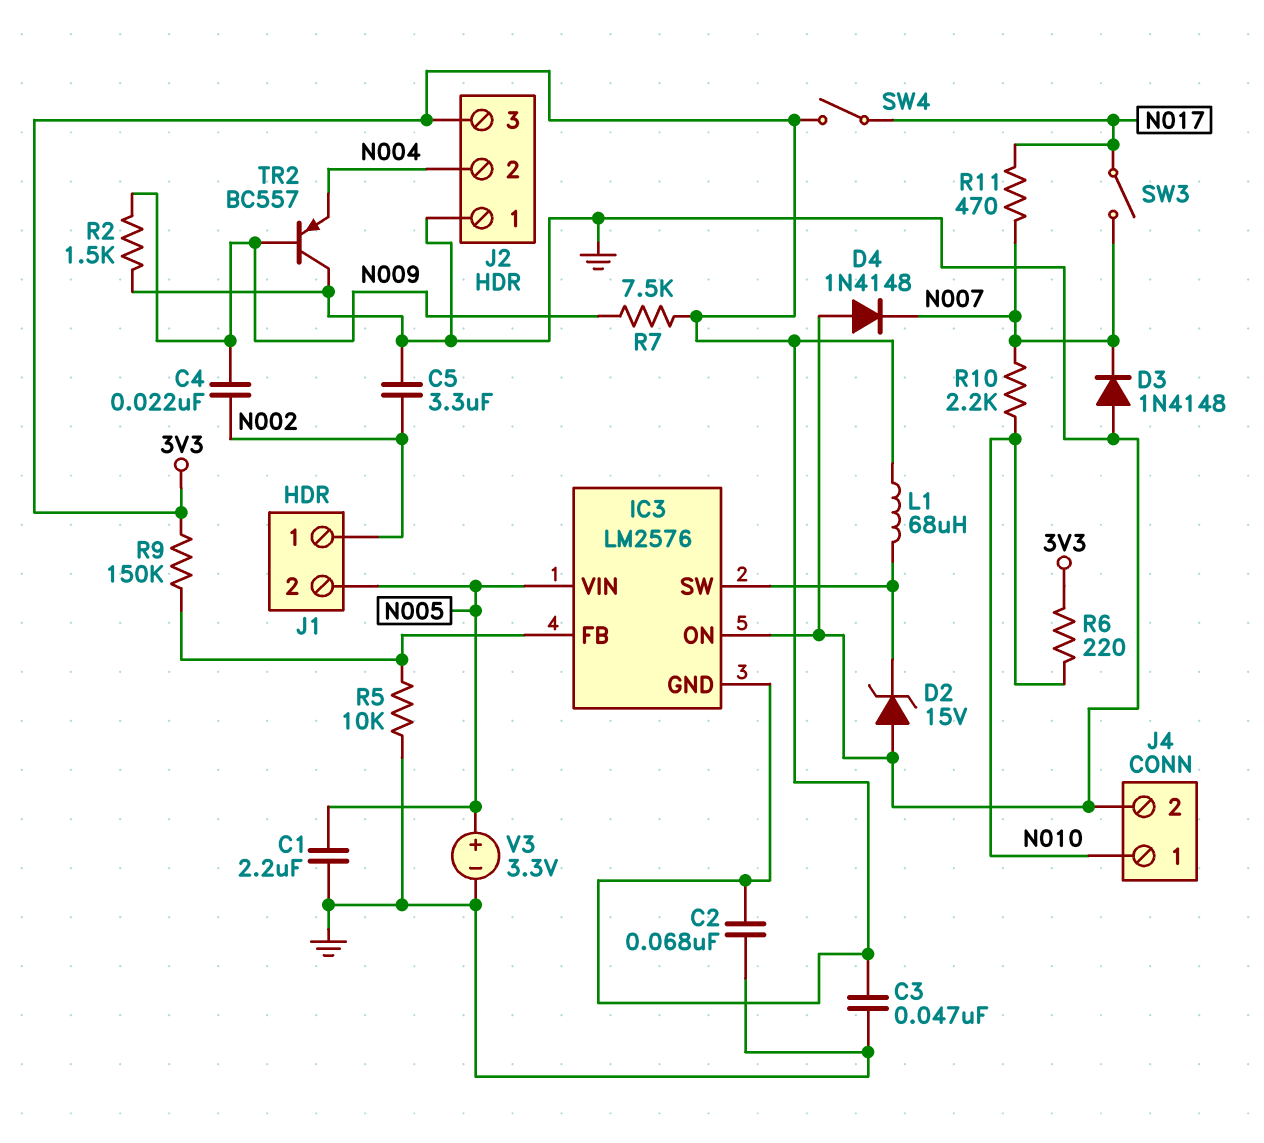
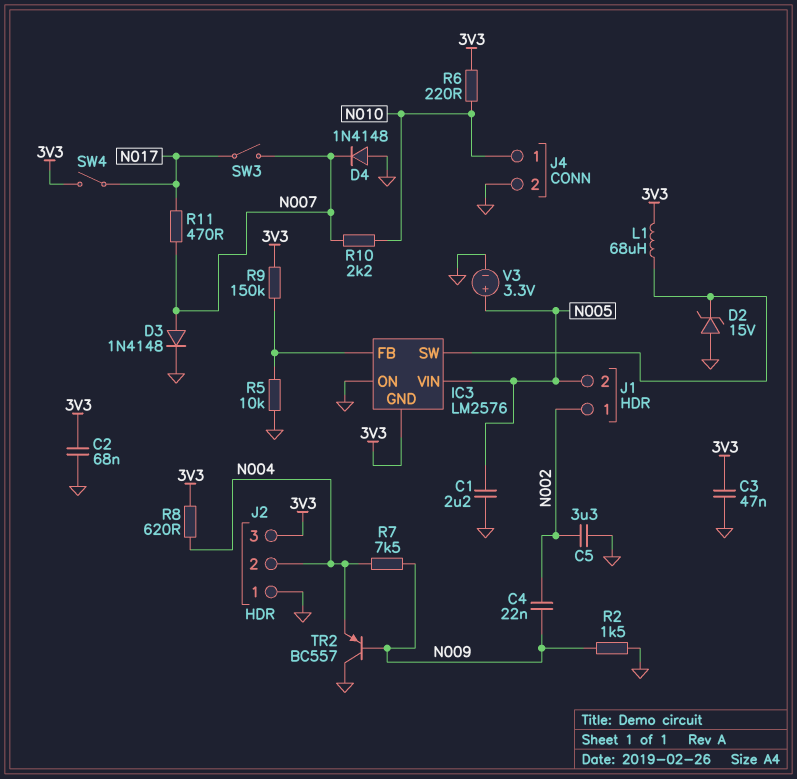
D3: diode 1N4148 (A GND, K N007) -> diode 1N4148 (A N007, K GND)
R7: 7.5k (3V3, N009) -> 7.5k (N004, N009)
R8: none -> 620 (3V3, N004)

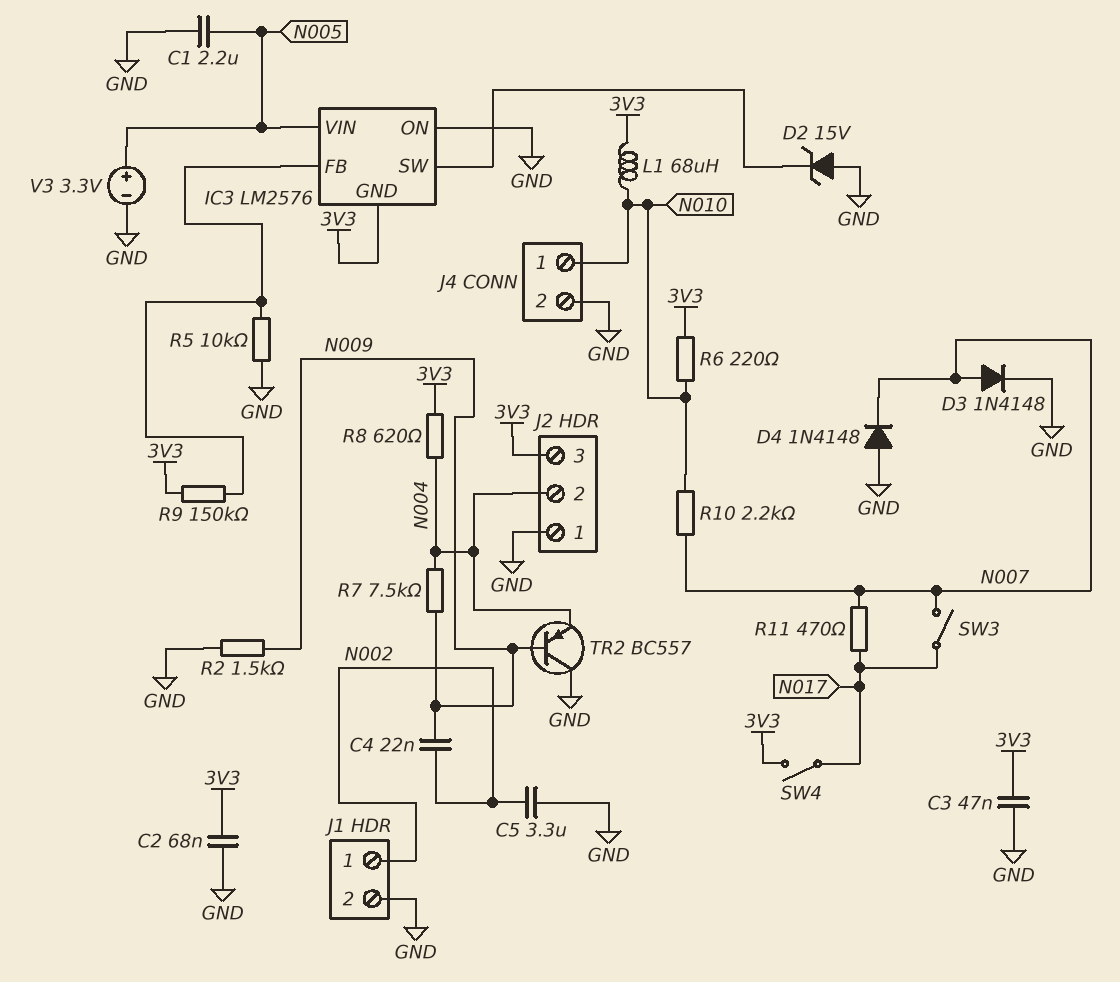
J1 pin 2: N005 -> GND
L1: 68uH (3V3, IC3/SW) -> 68uH (3V3, N010)

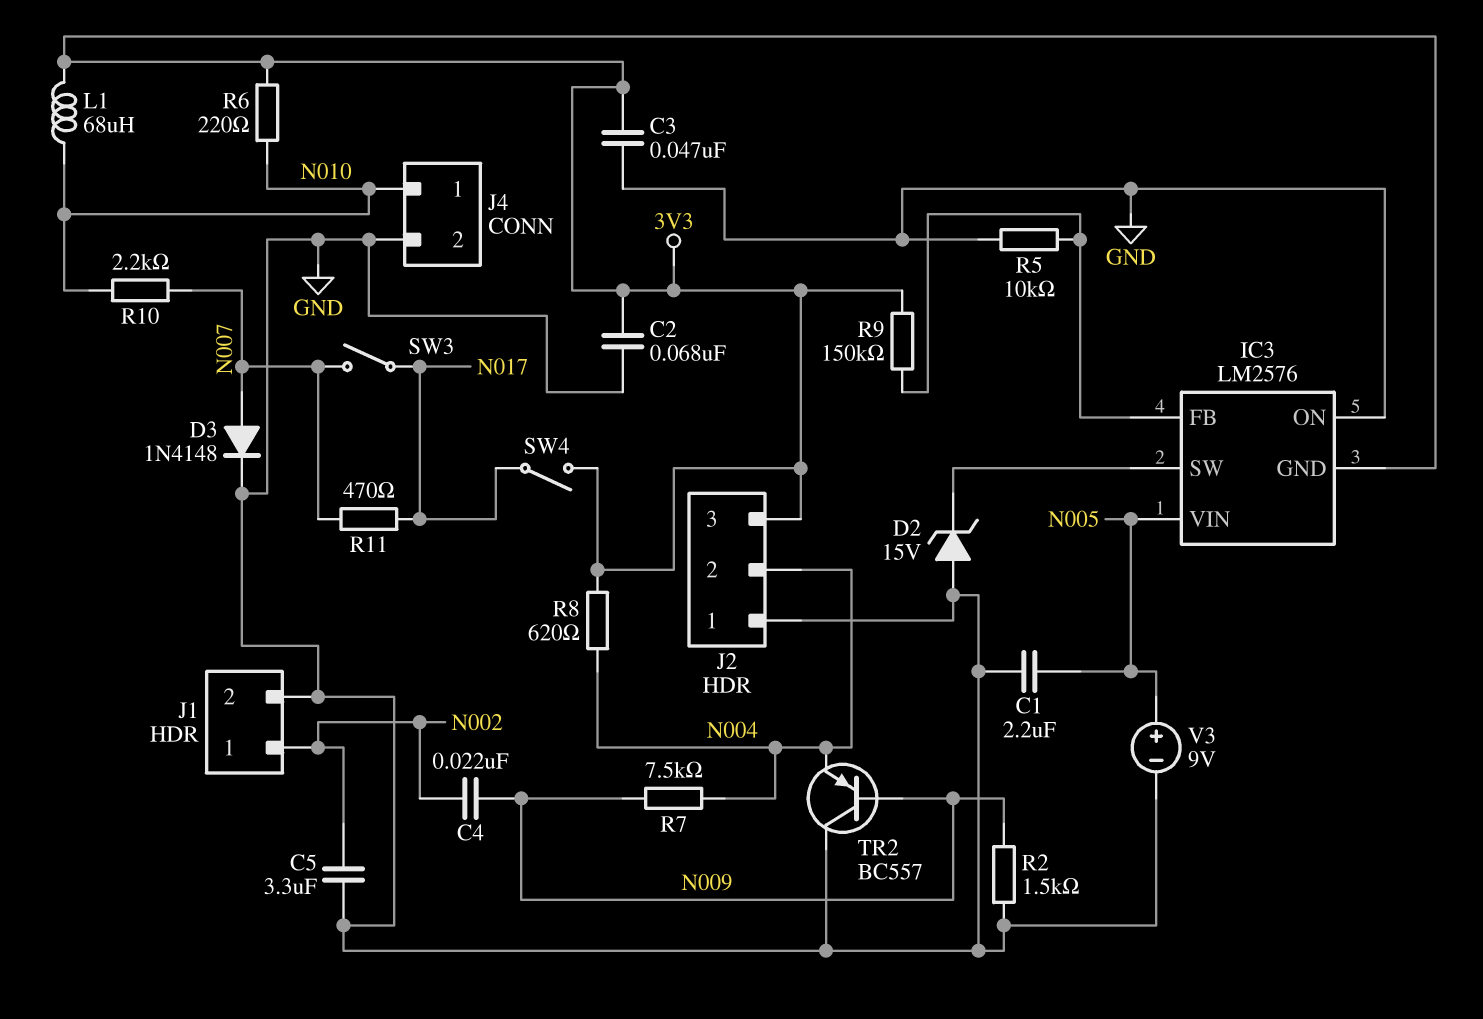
D4: diode 1N4148 (A GND, K N007) -> none
V3: 3.3V (plus N005, minus GND) -> 9V (plus N005, minus GND)

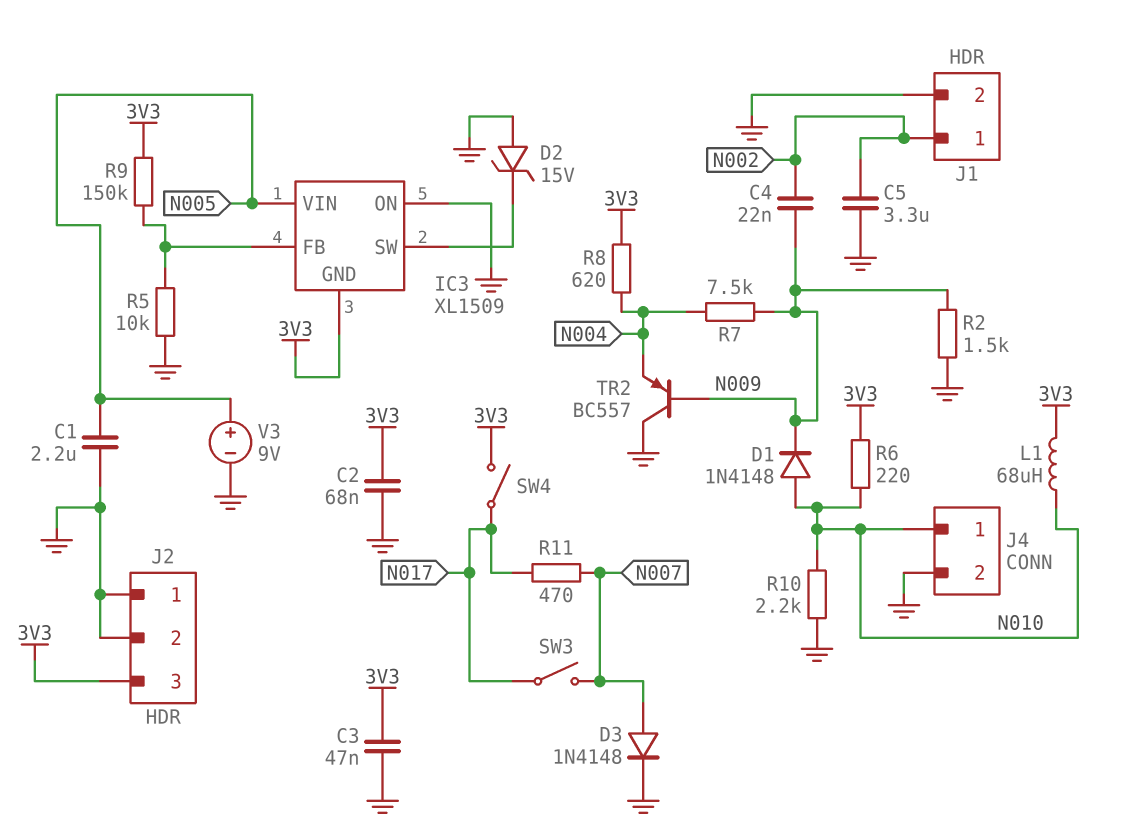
D1: none -> diode 1N4148 (A N010, K N009)
IC3: LM2576 -> XL1509
J2 pin 2: N004 -> GND
R10: 2.2k (N007, N010) -> 2.2k (GND, N010)

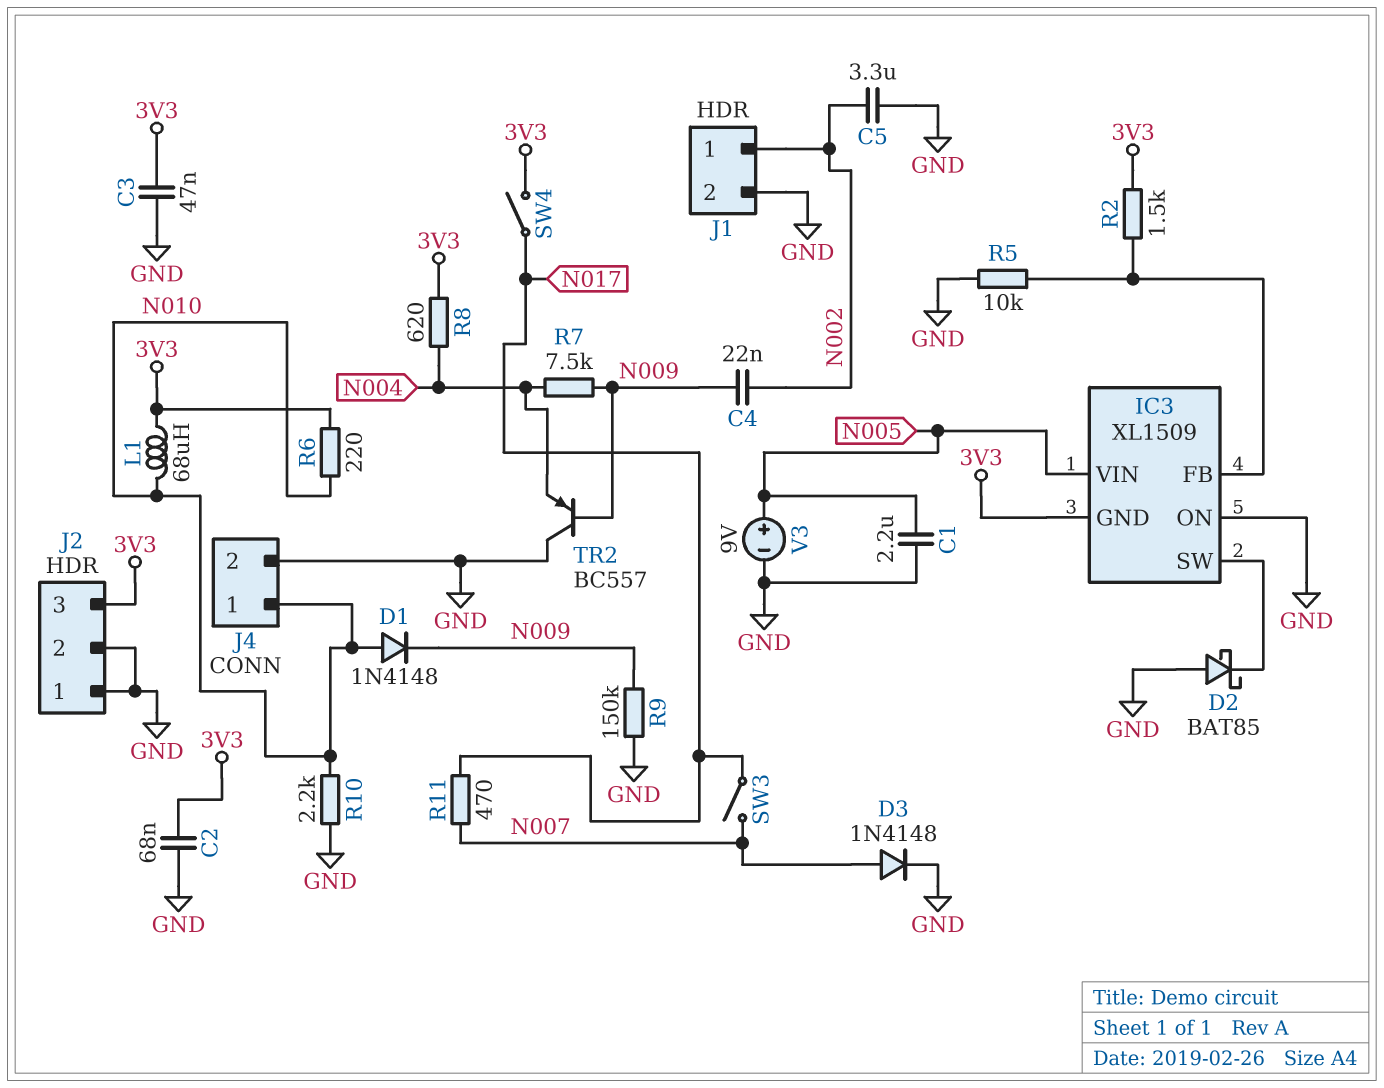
D2: zener 15V (A GND, K IC3/SW) -> schottky BAT85 (A GND, K IC3/SW)
R2: 1.5k (GND, N009) -> 1.5k (3V3, IC3/FB)
R9: 150k (3V3, IC3/FB) -> 150k (GND, N009)

